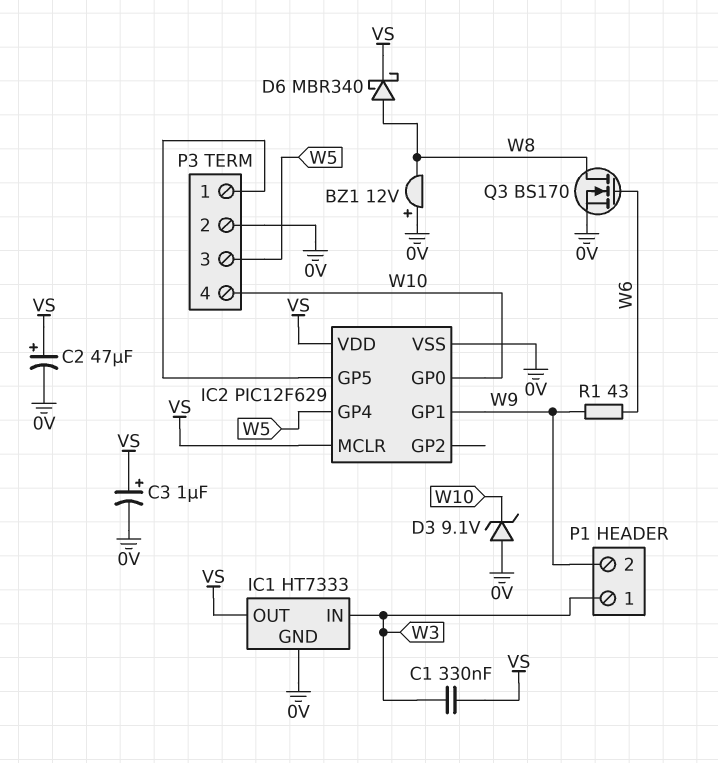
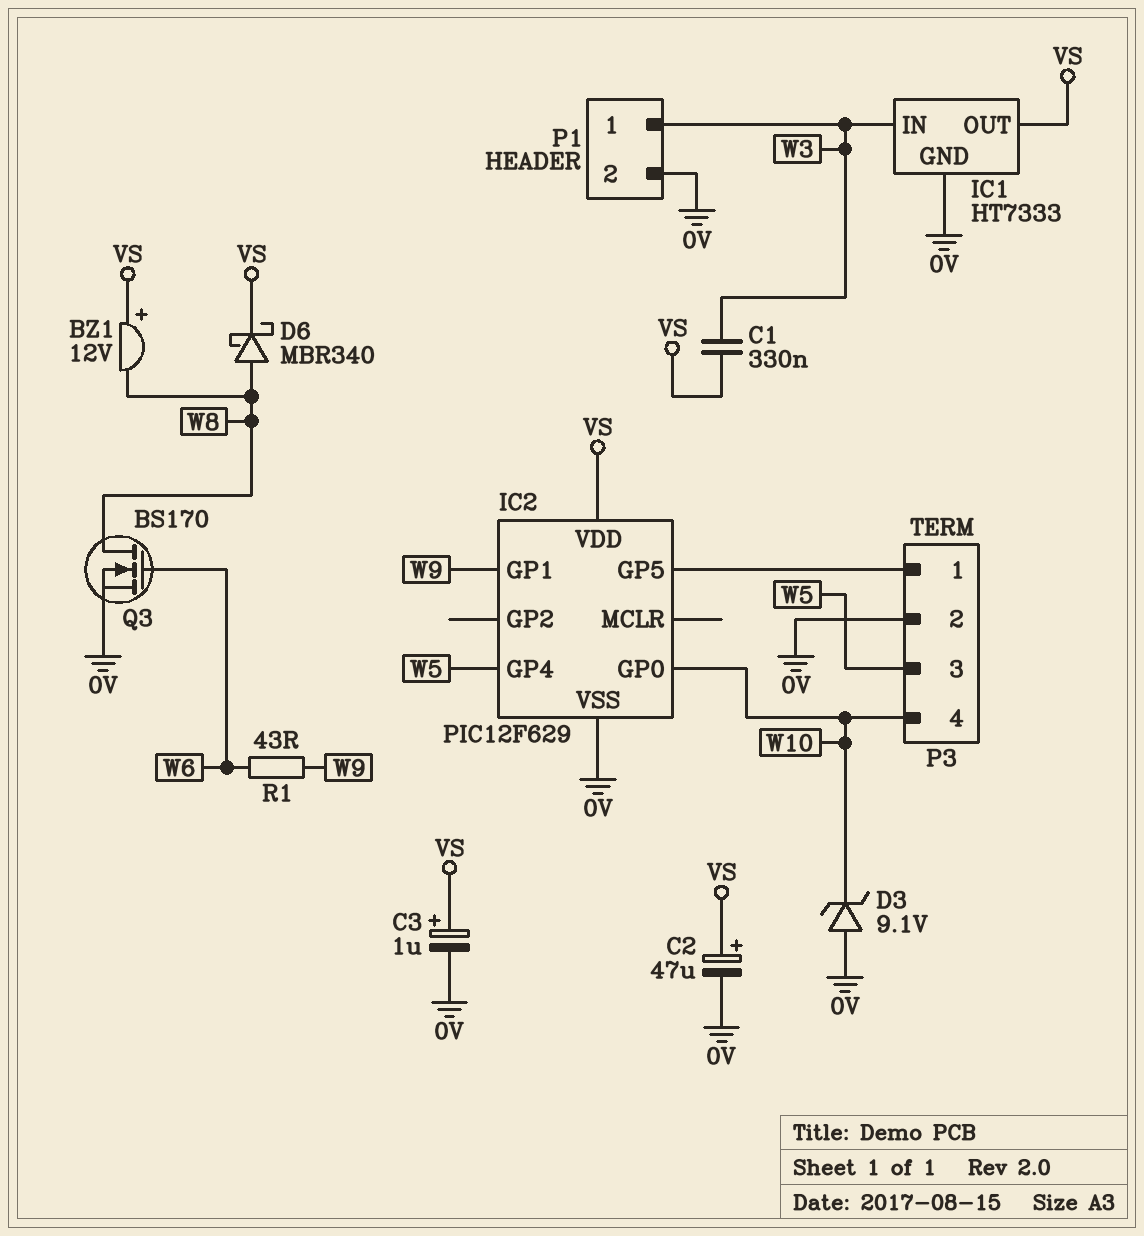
BZ1: buzzer 12V (plus 0V, minus W8) -> buzzer 12V (plus VS, minus W8)
IC2 pin MCLR: VS -> none
P1 pin 2: W9 -> 0V

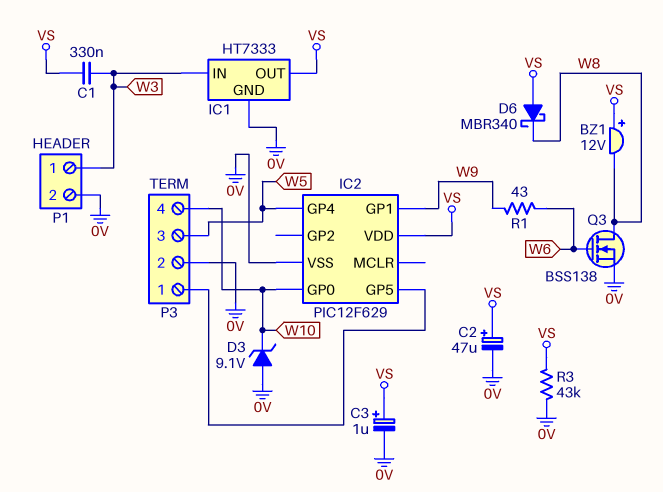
D6: schottky MBR340 (A W8, K VS) -> schottky MBR340 (A VS, K W8)
Q3: NMOS BS170 (G W6, D W8, S 0V) -> NMOS BSS138 (G W6, D W8, S 0V)
R3: none -> 43k (0V, VS)

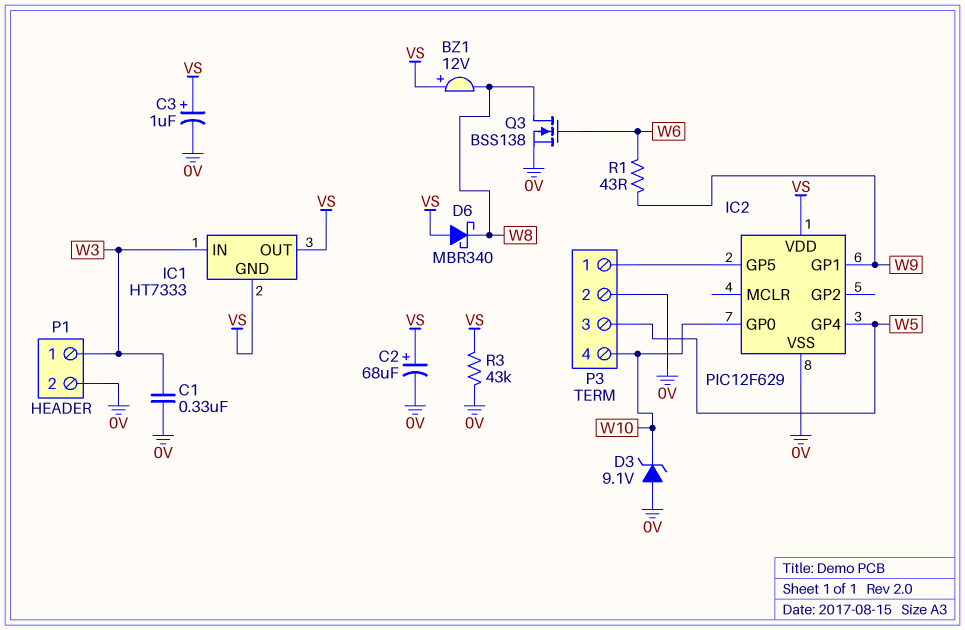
C1: 330nF (VS, W3) -> 330nF (0V, W3)
C2: 47uF (plus VS, minus 0V) -> 68uF (plus VS, minus 0V)
IC1 pin GND: 0V -> VS

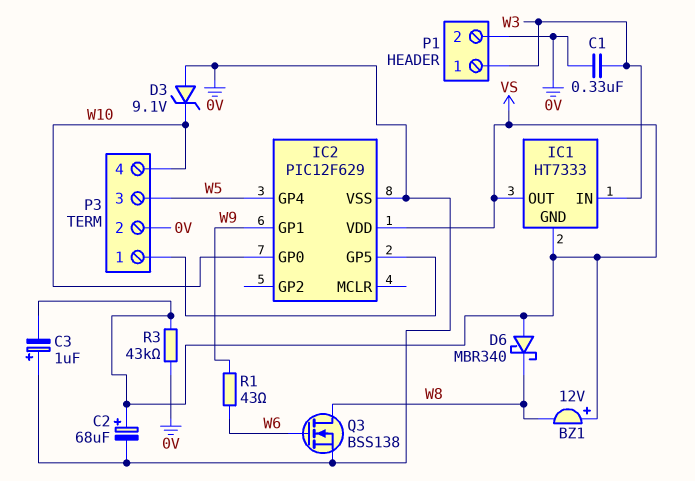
C3: 1uF (plus VS, minus 0V) -> 1uF (plus 0V, minus VS)

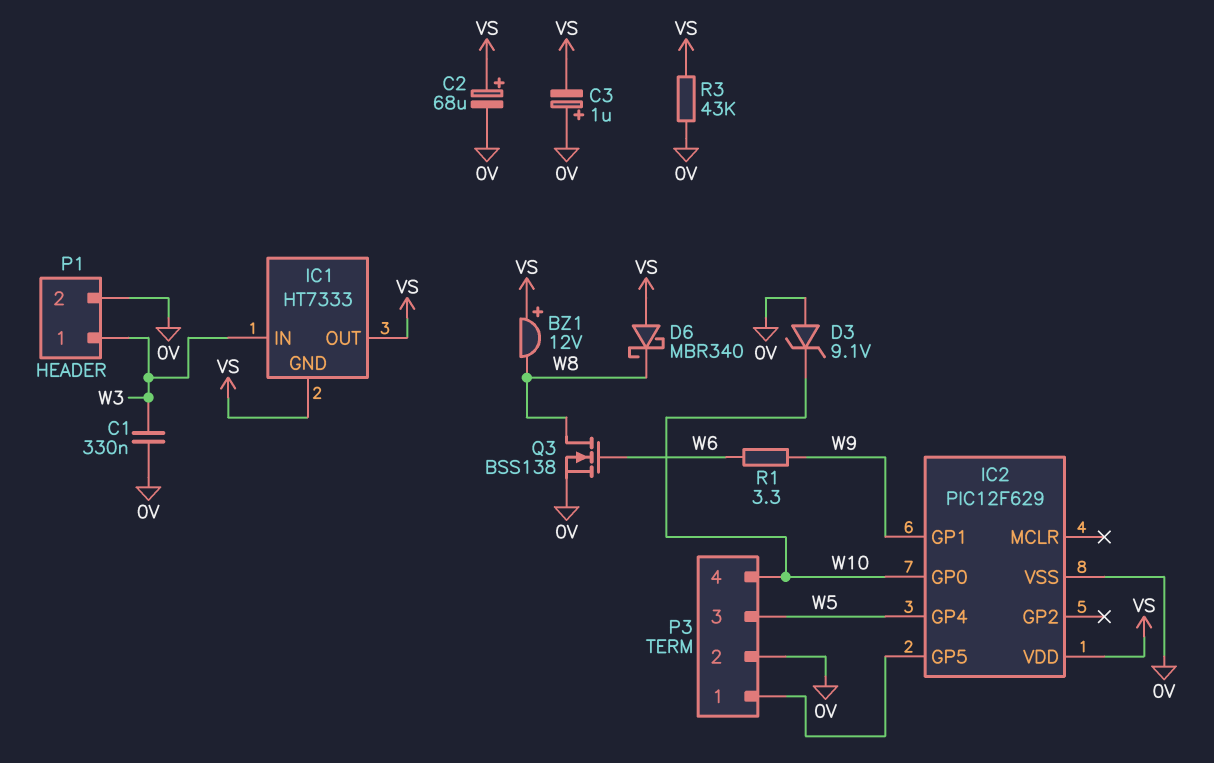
R1: 43 (W6, W9) -> 3.3 (W6, W9)

